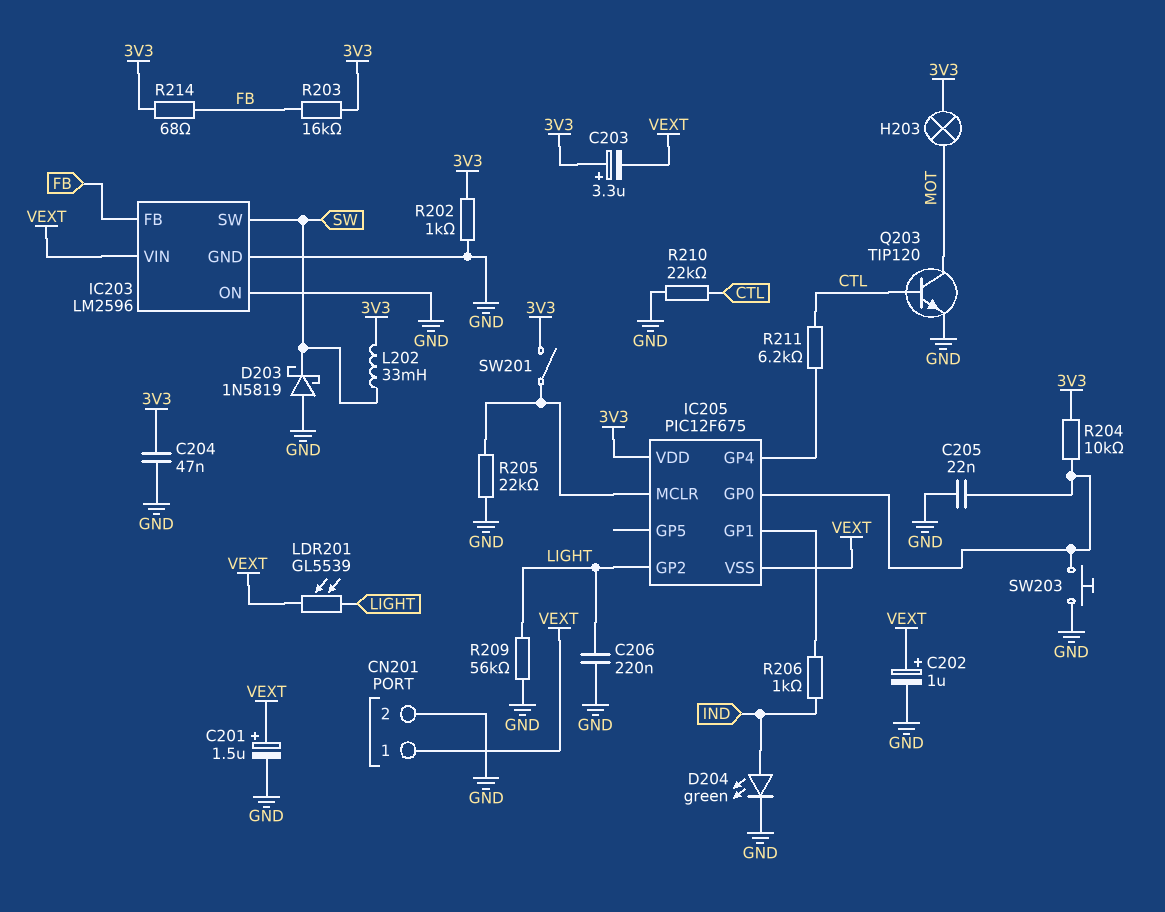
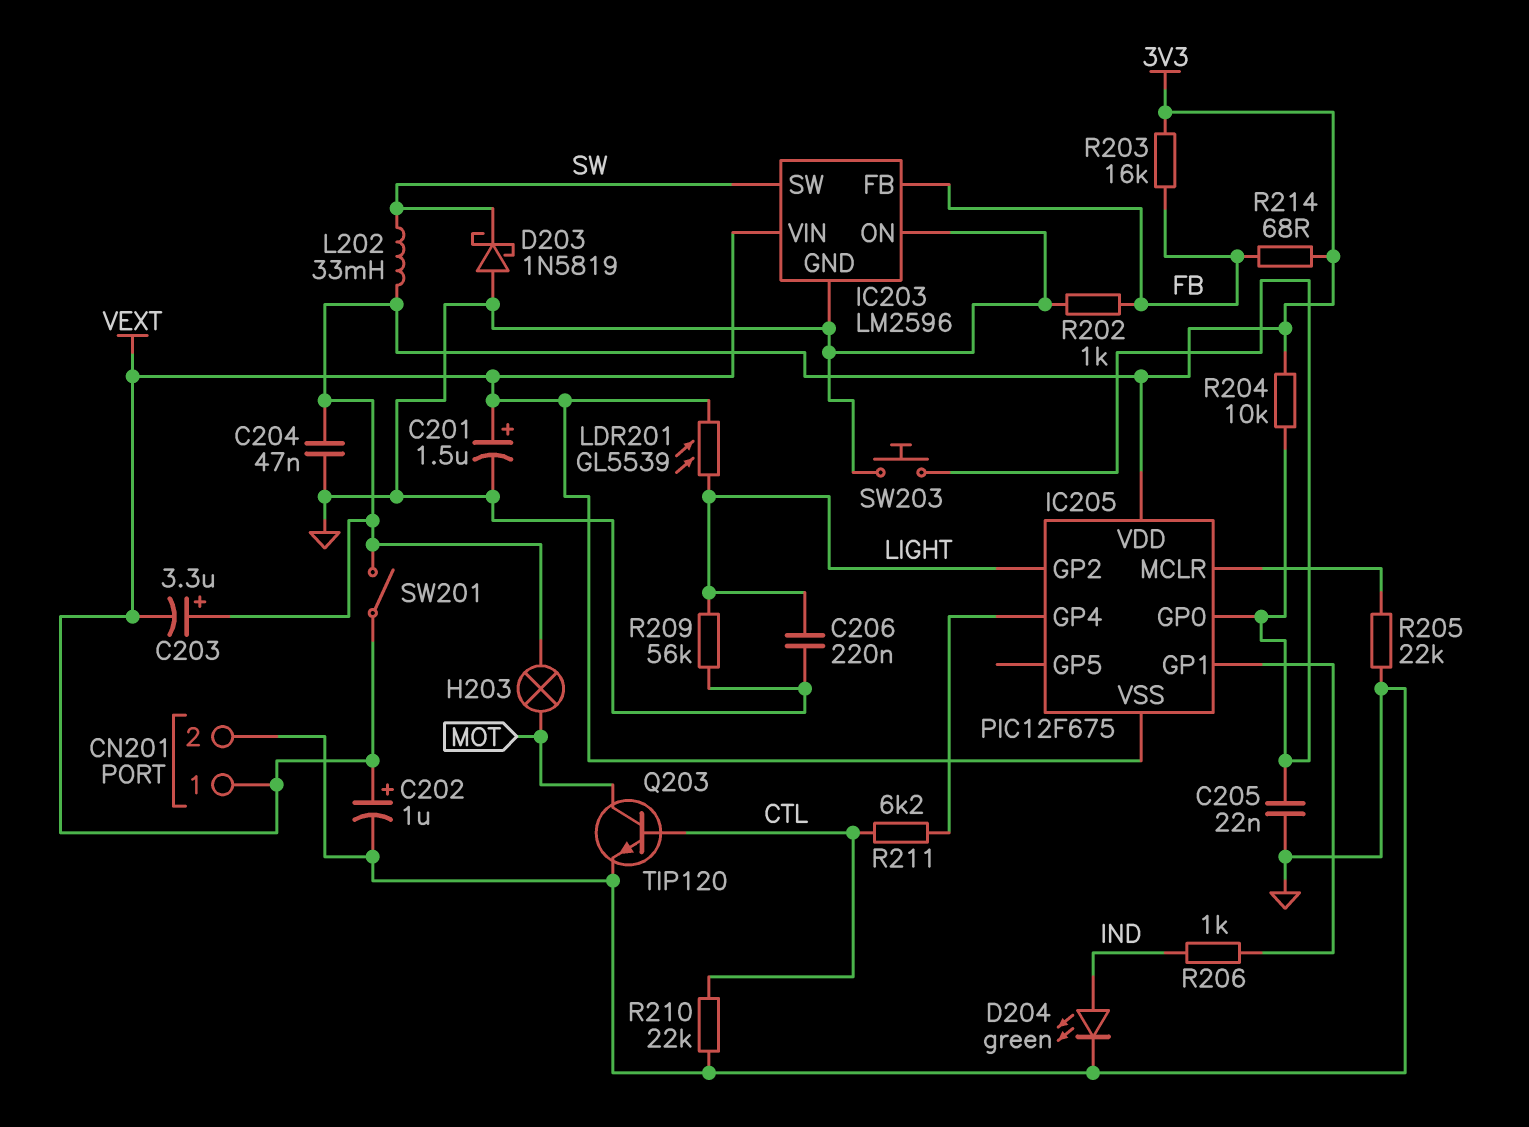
R202: 1k (3V3, GND) -> 1k (FB, GND)
SW201: switch (3V3, IC205/MCLR) -> switch (3V3, VEXT)

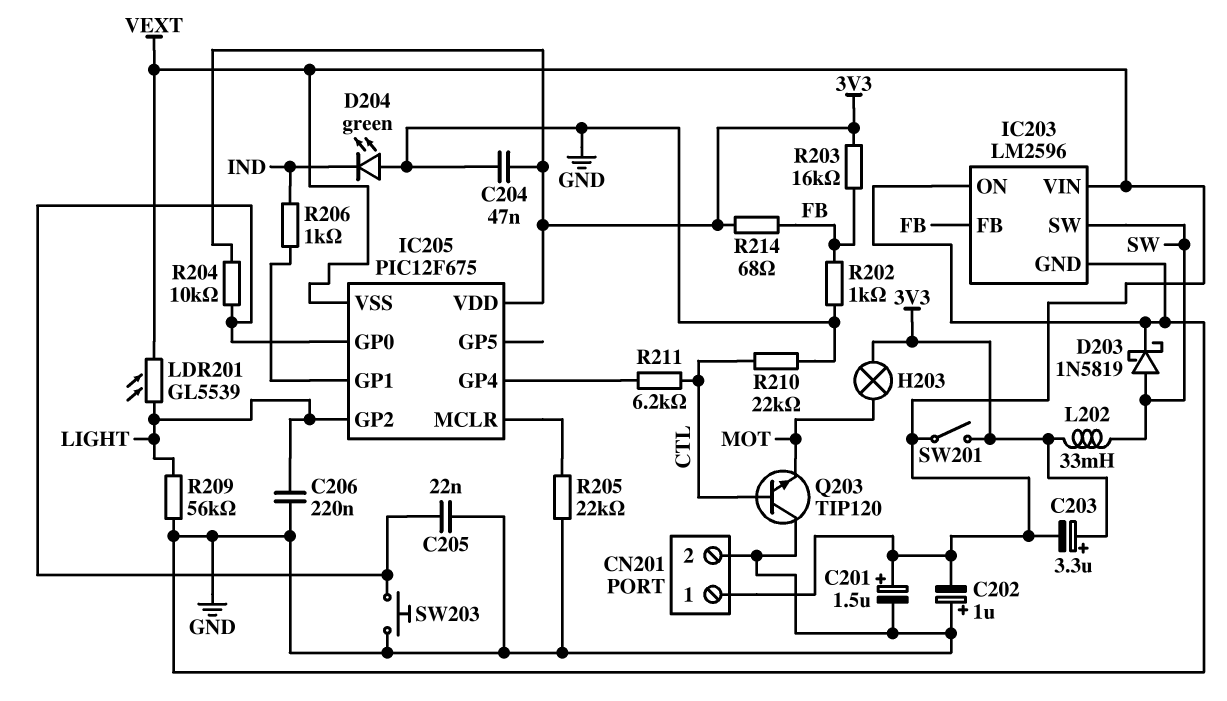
C202: 1uF (plus VEXT, minus GND) -> 1uF (plus GND, minus VEXT)
D203: schottky 1N5819 (A GND, K SW) -> schottky 1N5819 (A SW, K GND)
D204: LED green (A IND, K GND) -> LED green (A GND, K IND)
Q203: NPN TIP120 (B CTL, C MOT, E GND) -> NPN TIP120 (B CTL, C GND, E MOT)

